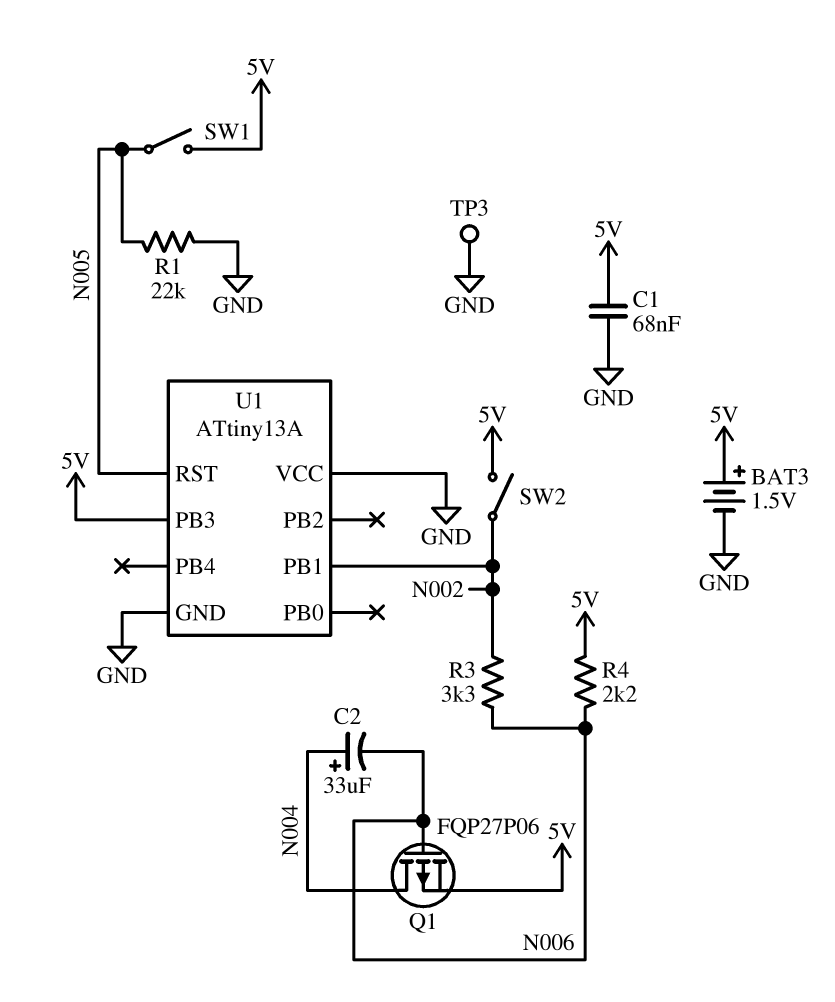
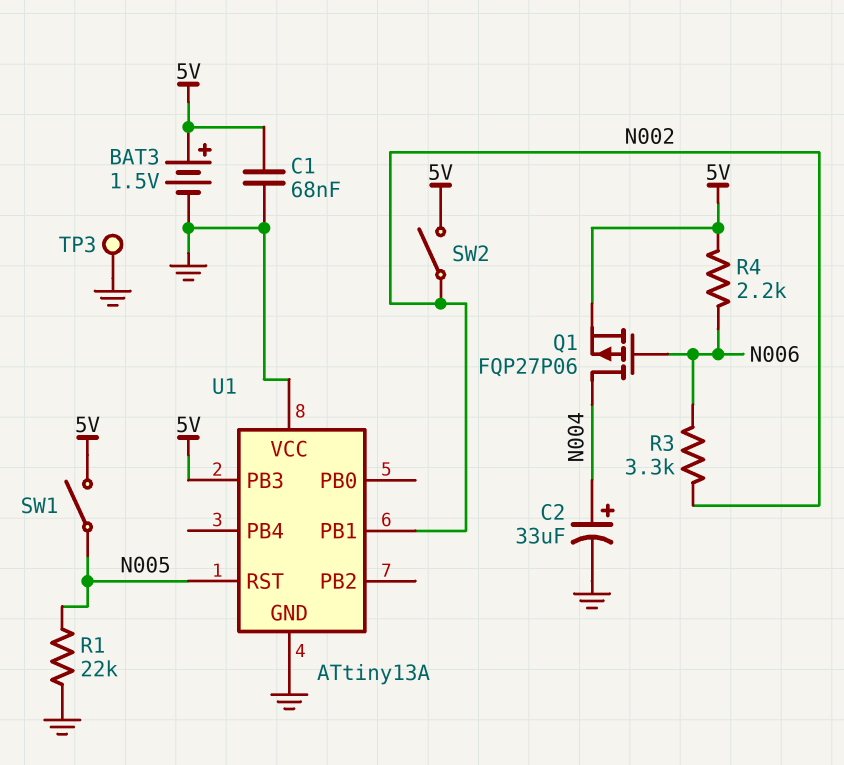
C2: 33uF (plus N004, minus N006) -> 33uF (plus N004, minus GND)

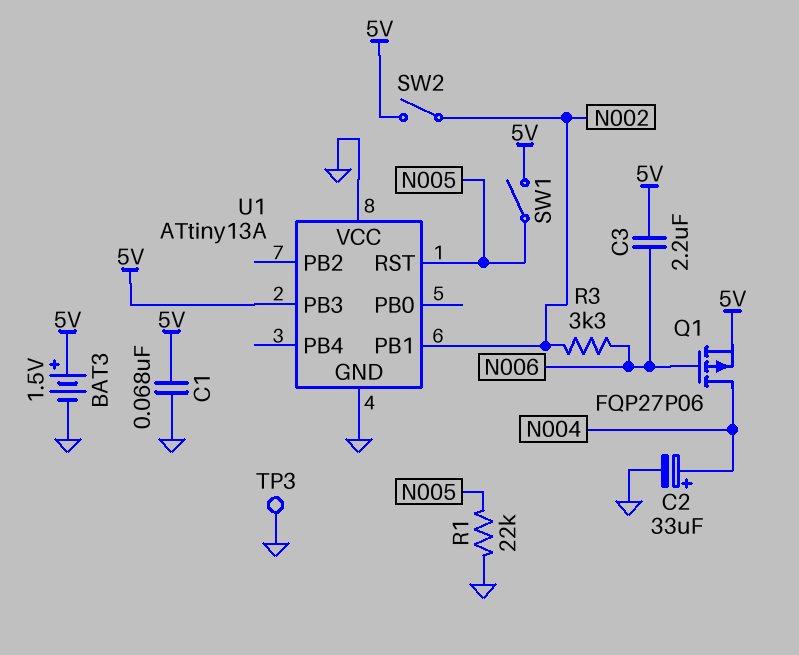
C3: none -> 2.2uF (5V, N006)
R4: 2.2k (5V, N006) -> none

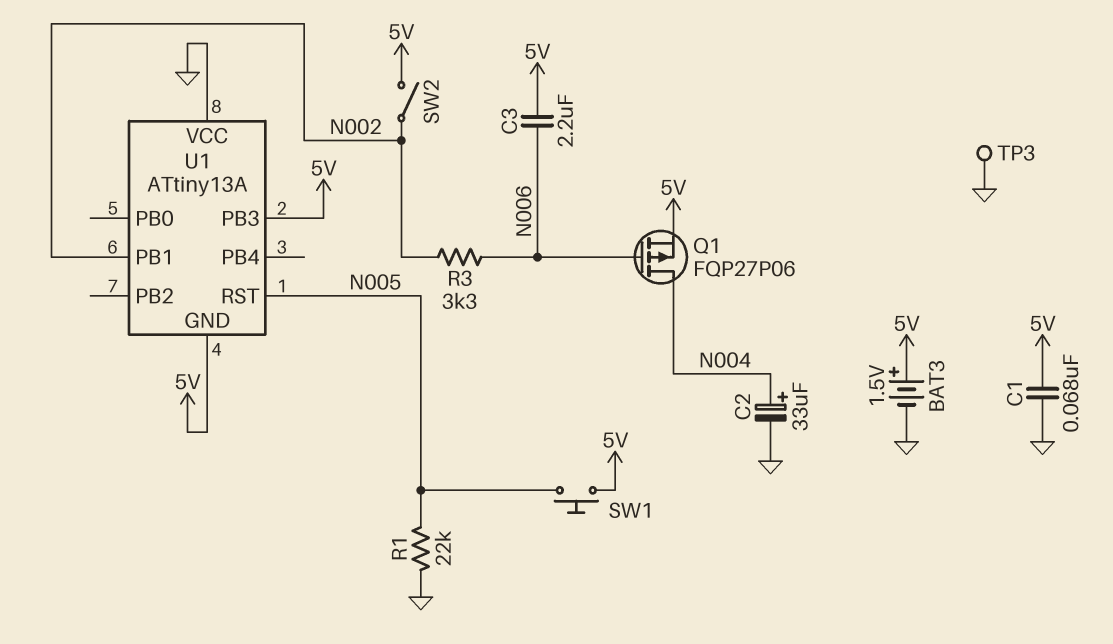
SW1: switch (5V, N005) -> button (5V, N005)
U1 pin GND: GND -> 5V

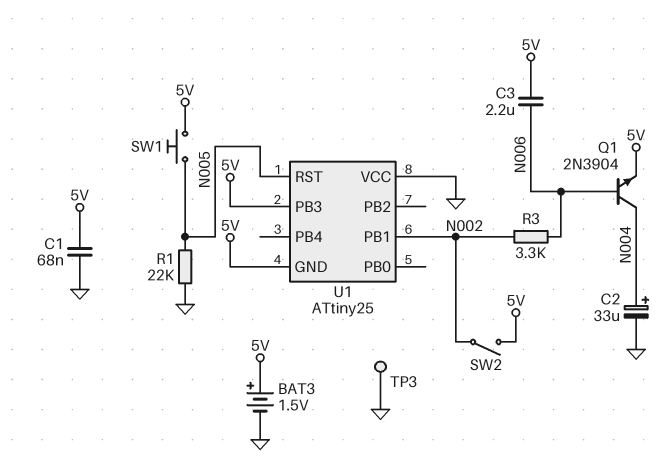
Q1: PMOS FQP27P06 (G N006, D N004, S 5V) -> NPN 2N3904 (B N006, C N004, E 5V)
U1: ATtiny13A -> ATtiny25

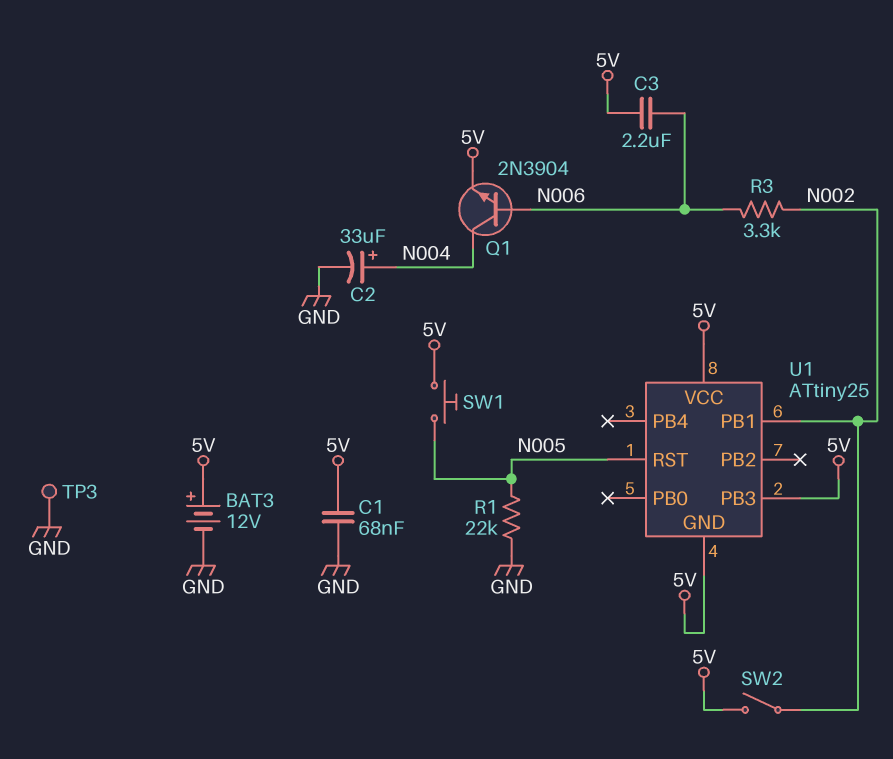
BAT3: 1.5V (plus 5V, minus GND) -> 12V (plus 5V, minus GND)
U1 pin VCC: GND -> 5V

